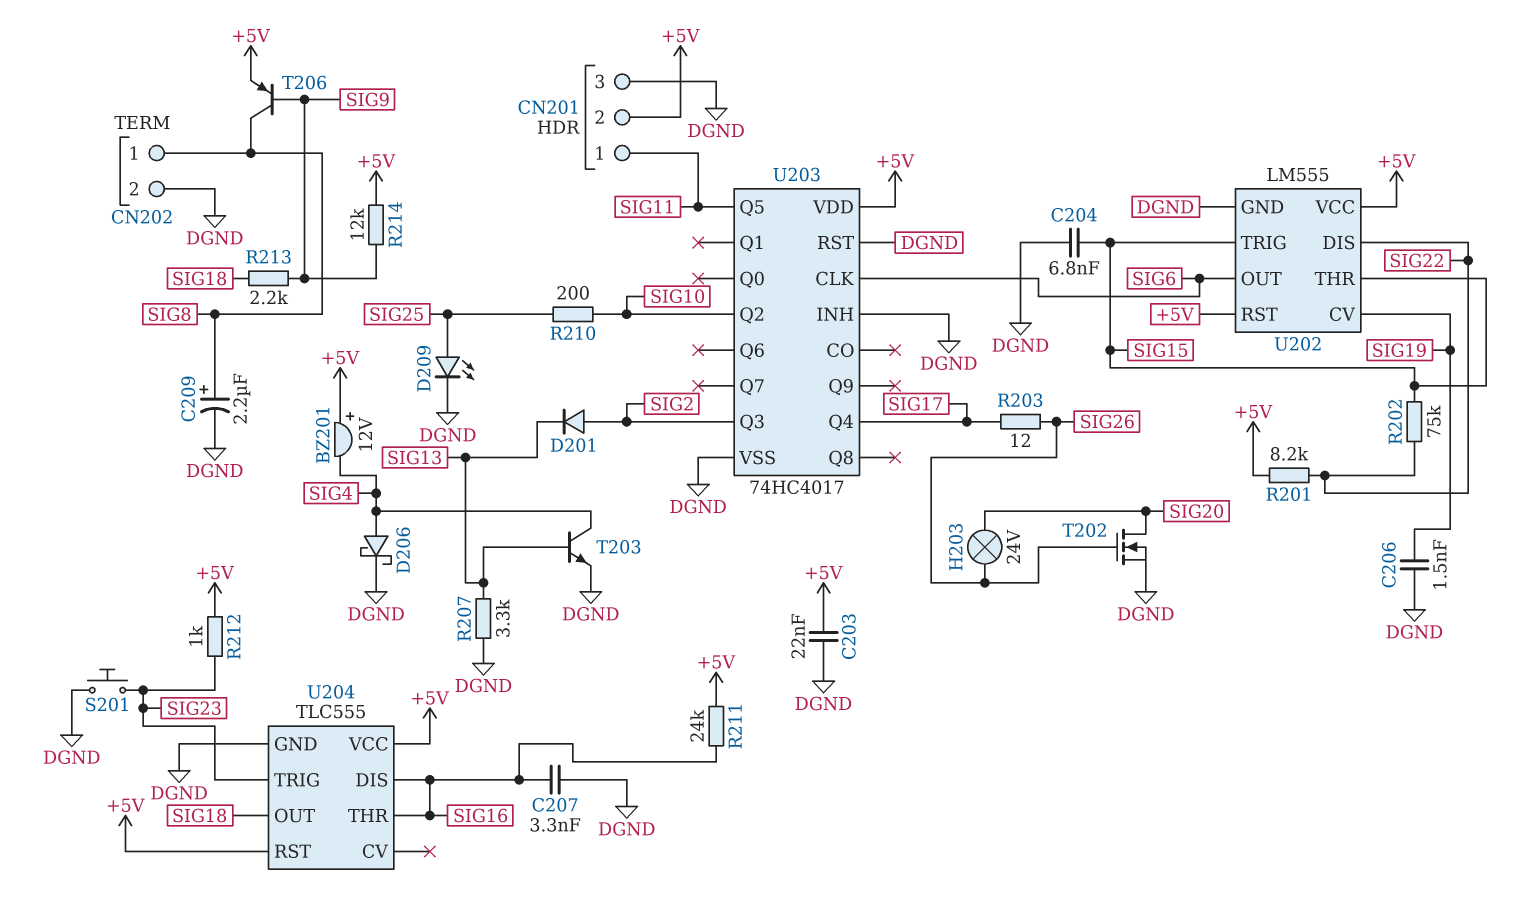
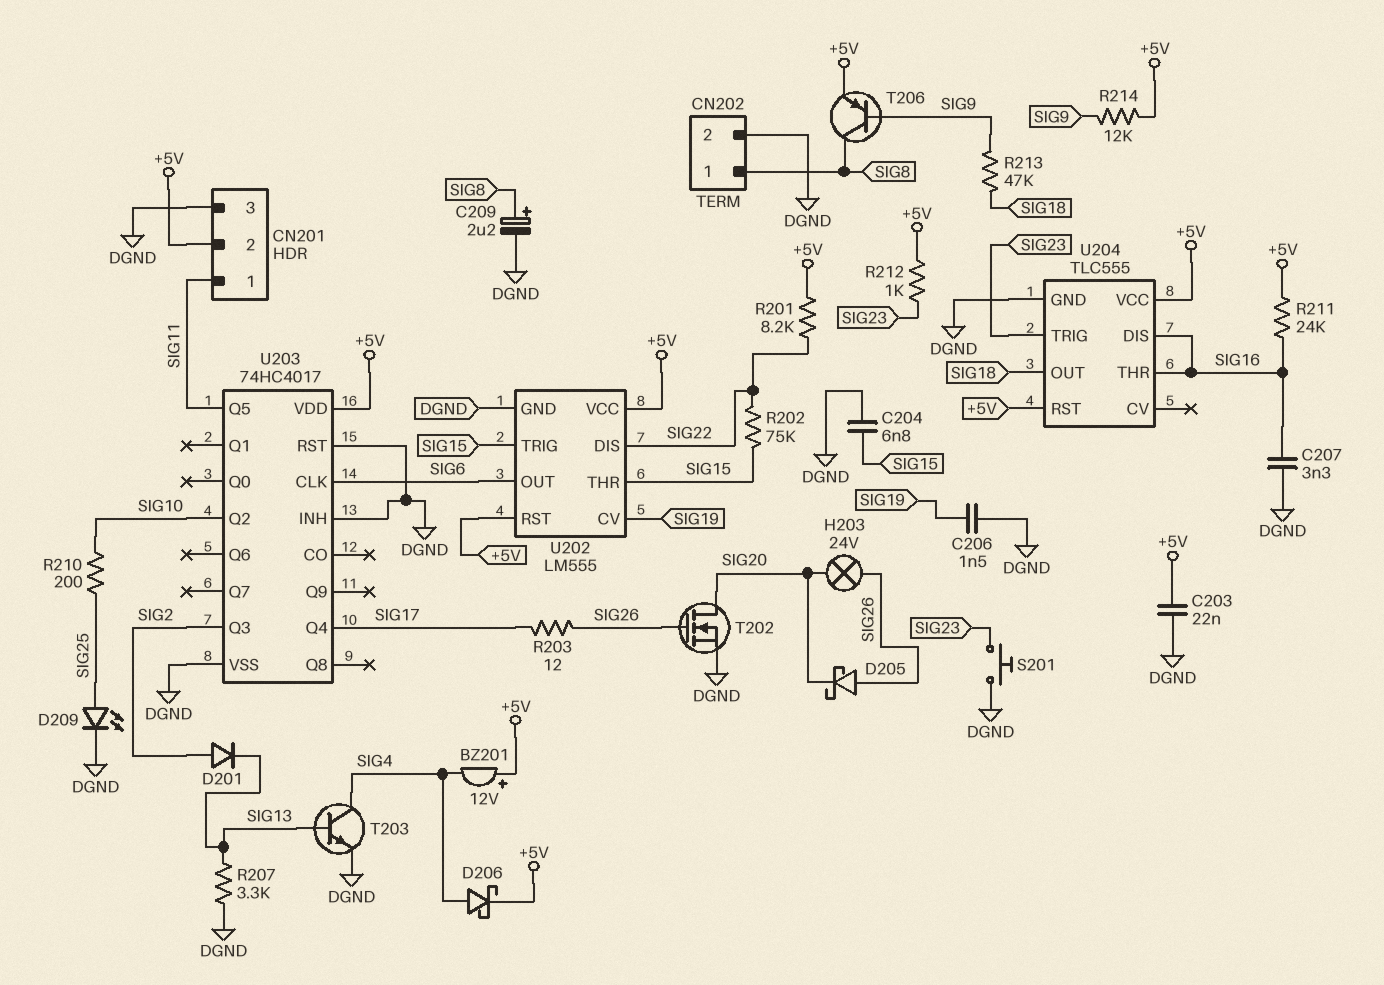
D205: none -> schottky (A SIG26, K SIG20)
D206: schottky (A SIG4, K DGND) -> schottky (A SIG4, K +5V)
R213: 2.2k (SIG9, SIG18) -> 47k (SIG9, SIG18)

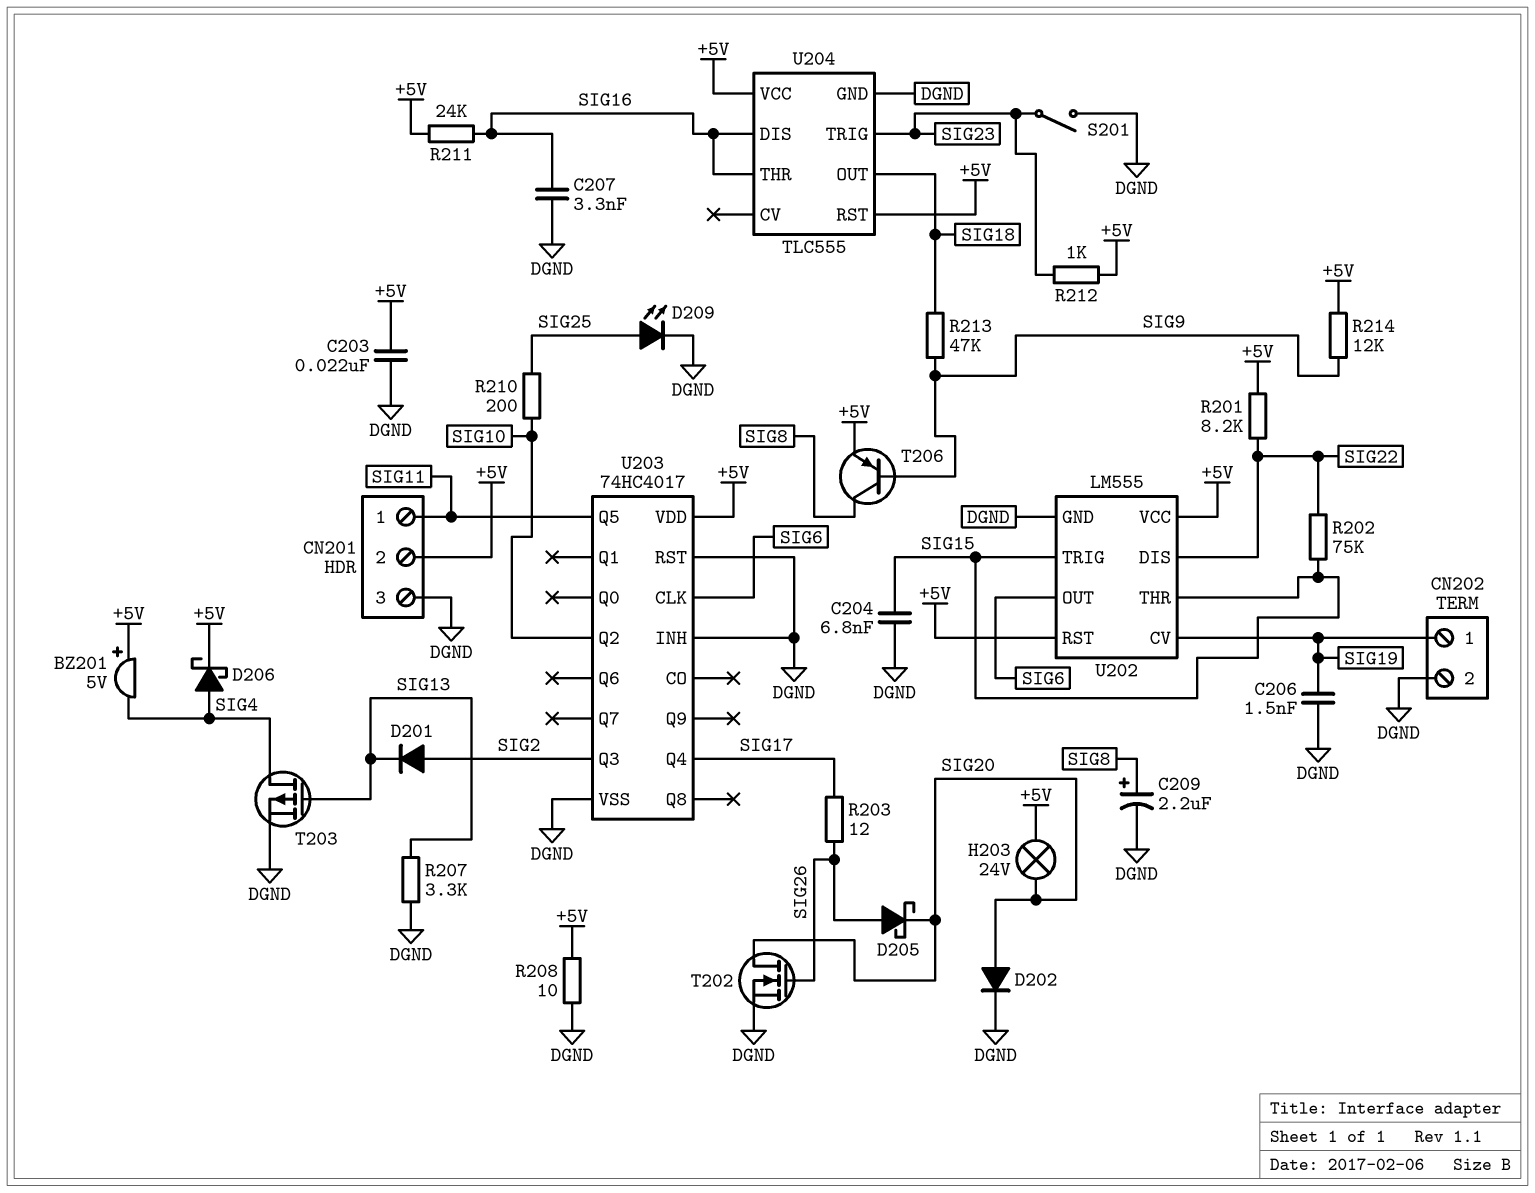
BZ201: buzzer 12V (plus +5V, minus SIG4) -> buzzer 5V (plus +5V, minus SIG4)
CN202 pin 1: SIG8 -> SIG19
D202: none -> diode (A SIG20, K DGND)
H203: lamp 24V (SIG20, SIG26) -> lamp 24V (+5V, SIG20)
R208: none -> 10 (+5V, DGND)
S201: button (DGND, SIG23) -> switch (DGND, SIG23)
T203: NPN (B SIG13, C SIG4, E DGND) -> PMOS (G SIG13, D SIG4, S DGND)

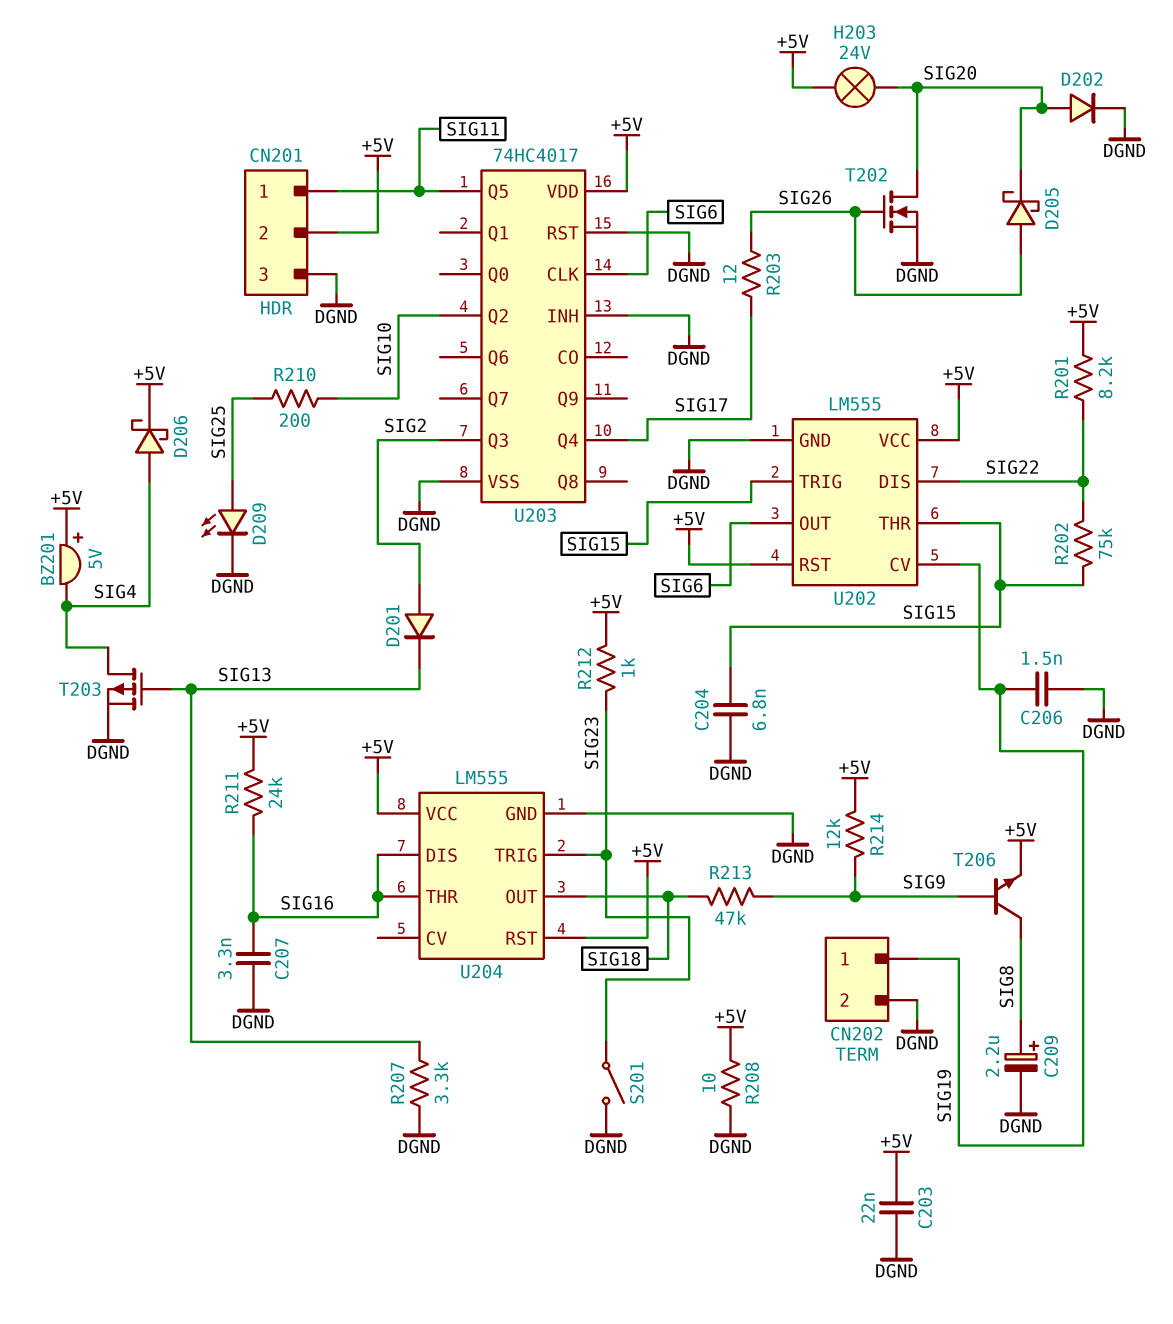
T206: PNP (B SIG9, C SIG8, E +5V) -> NPN (B SIG9, C SIG8, E +5V)
U204: TLC555 -> LM555

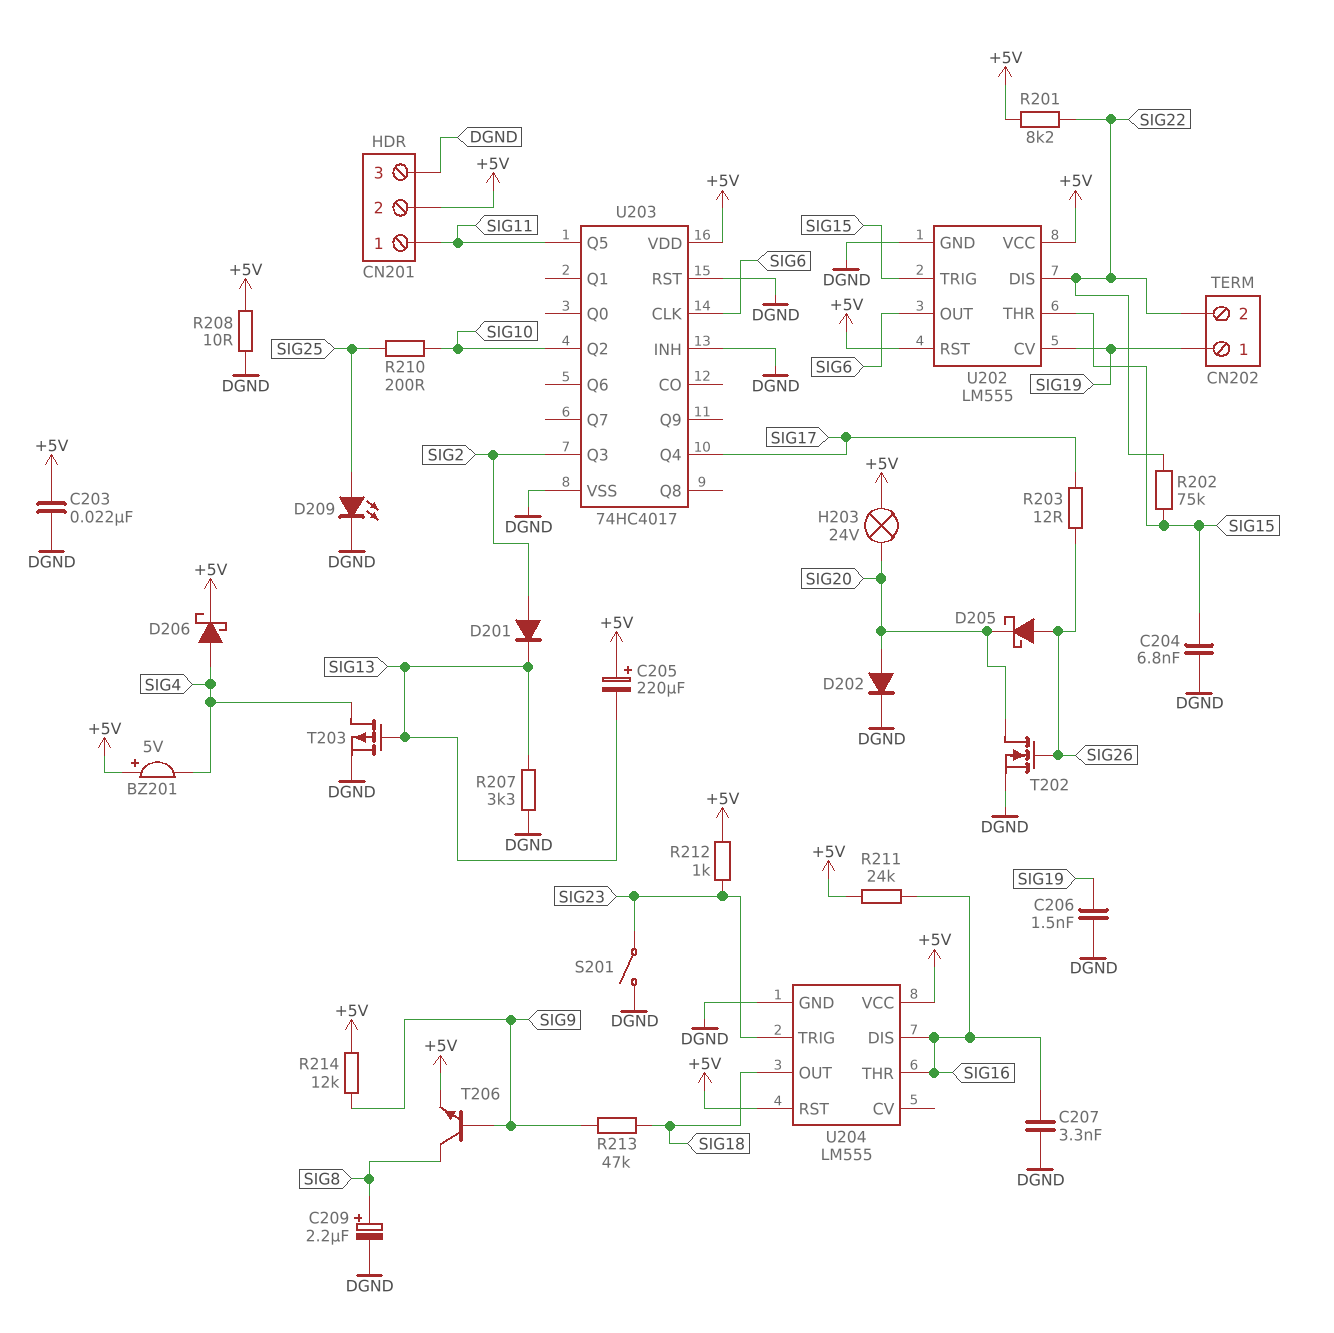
C205: none -> 220uF (plus +5V, minus SIG13)
CN202 pin 2: DGND -> SIG22

